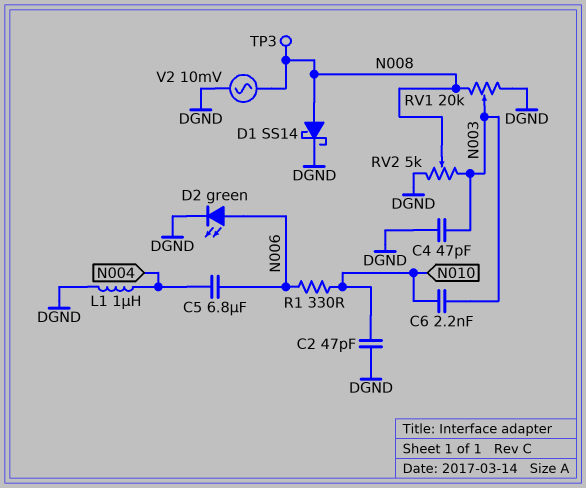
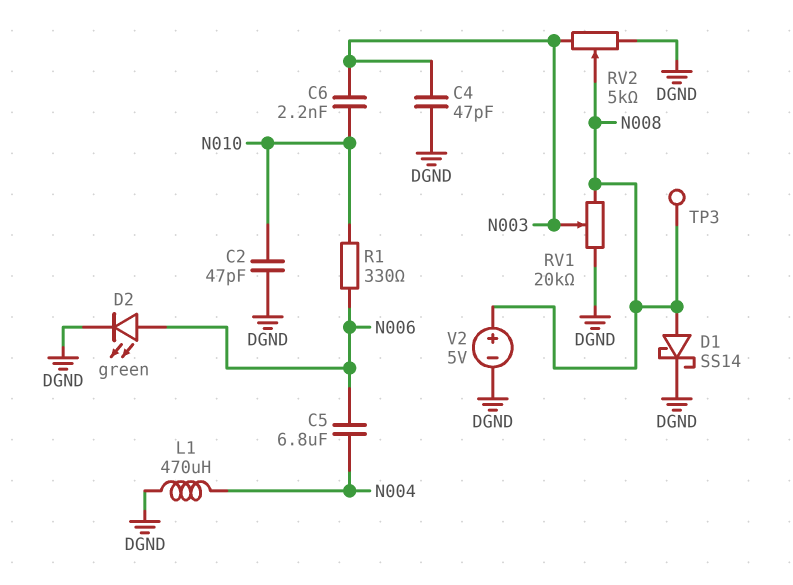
L1: 1uH (DGND, N004) -> 470uH (DGND, N004)
V2: AC 10mV (DGND, N008) -> 5V (plus N008, minus DGND)

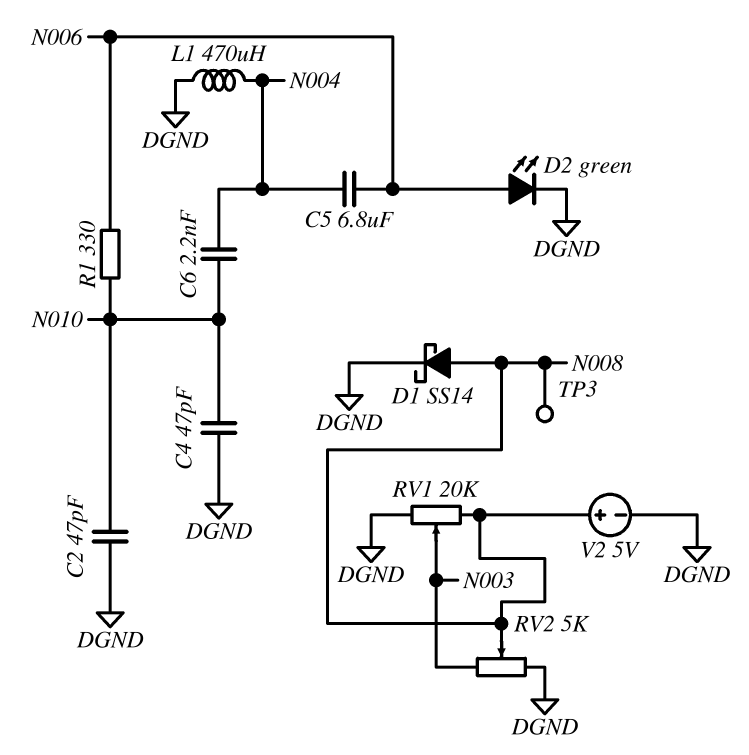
C4: 47pF (DGND, N003) -> 47pF (DGND, N010)
C6: 2.2nF (N003, N010) -> 2.2nF (N004, N010)

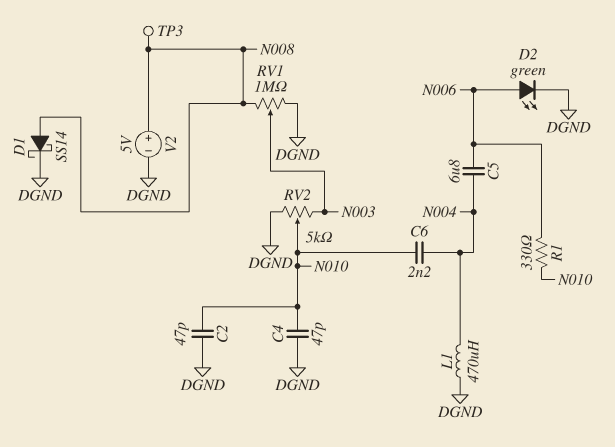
RV1: 20k (DGND, N008, wiper N003) -> 1M (DGND, N008, wiper N003)
RV2: 5k (DGND, N003, wiper N008) -> 5k (DGND, N003, wiper N010)

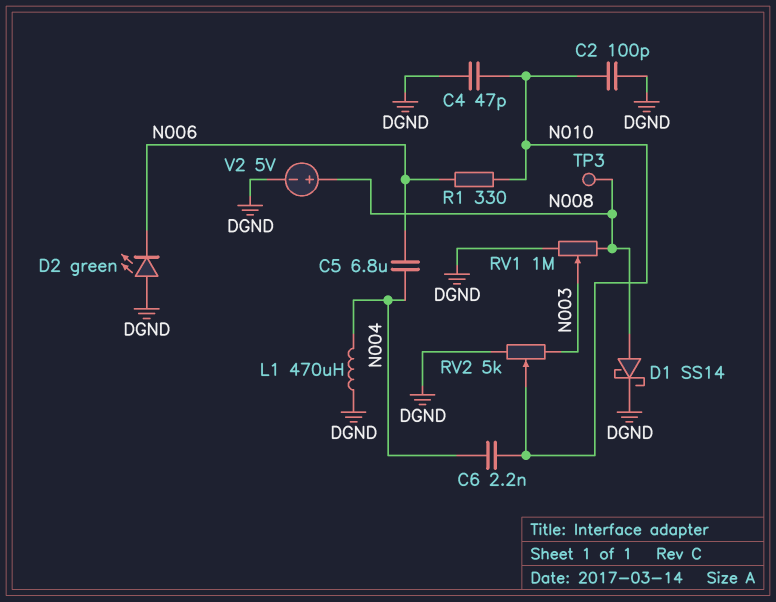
C2: 47pF (DGND, N010) -> 100pF (DGND, N010)
D2: LED green (A N006, K DGND) -> LED green (A DGND, K N006)

